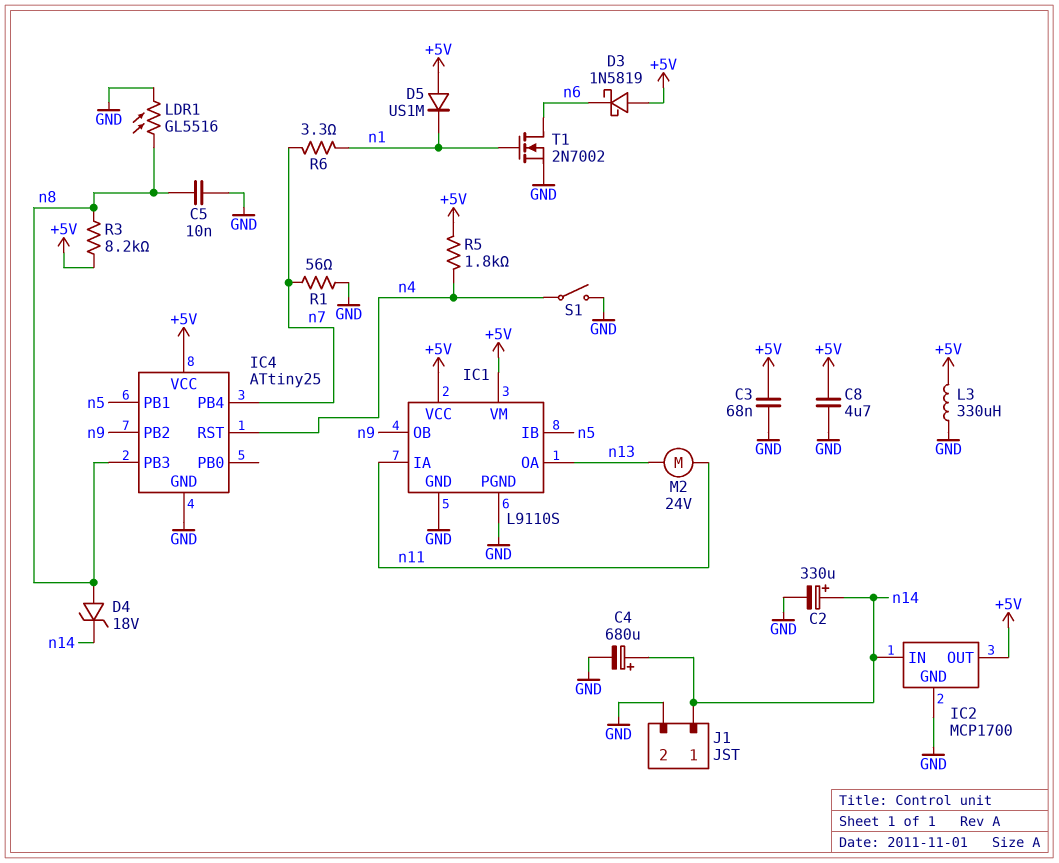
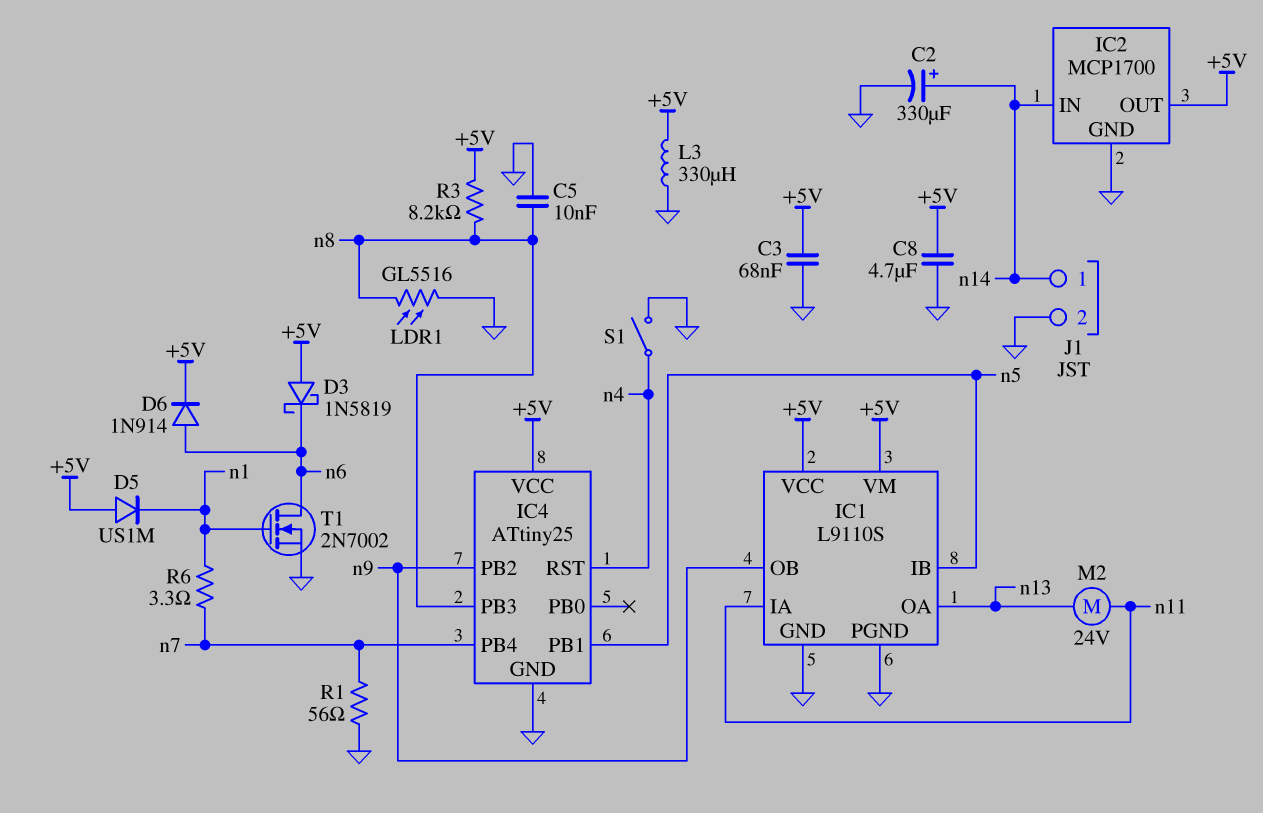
C4: 680uF (plus n14, minus GND) -> none
D4: zener 18V (A n8, K n14) -> none
D6: none -> diode 1N914 (A n6, K +5V)
R5: 1.8k (+5V, n4) -> none

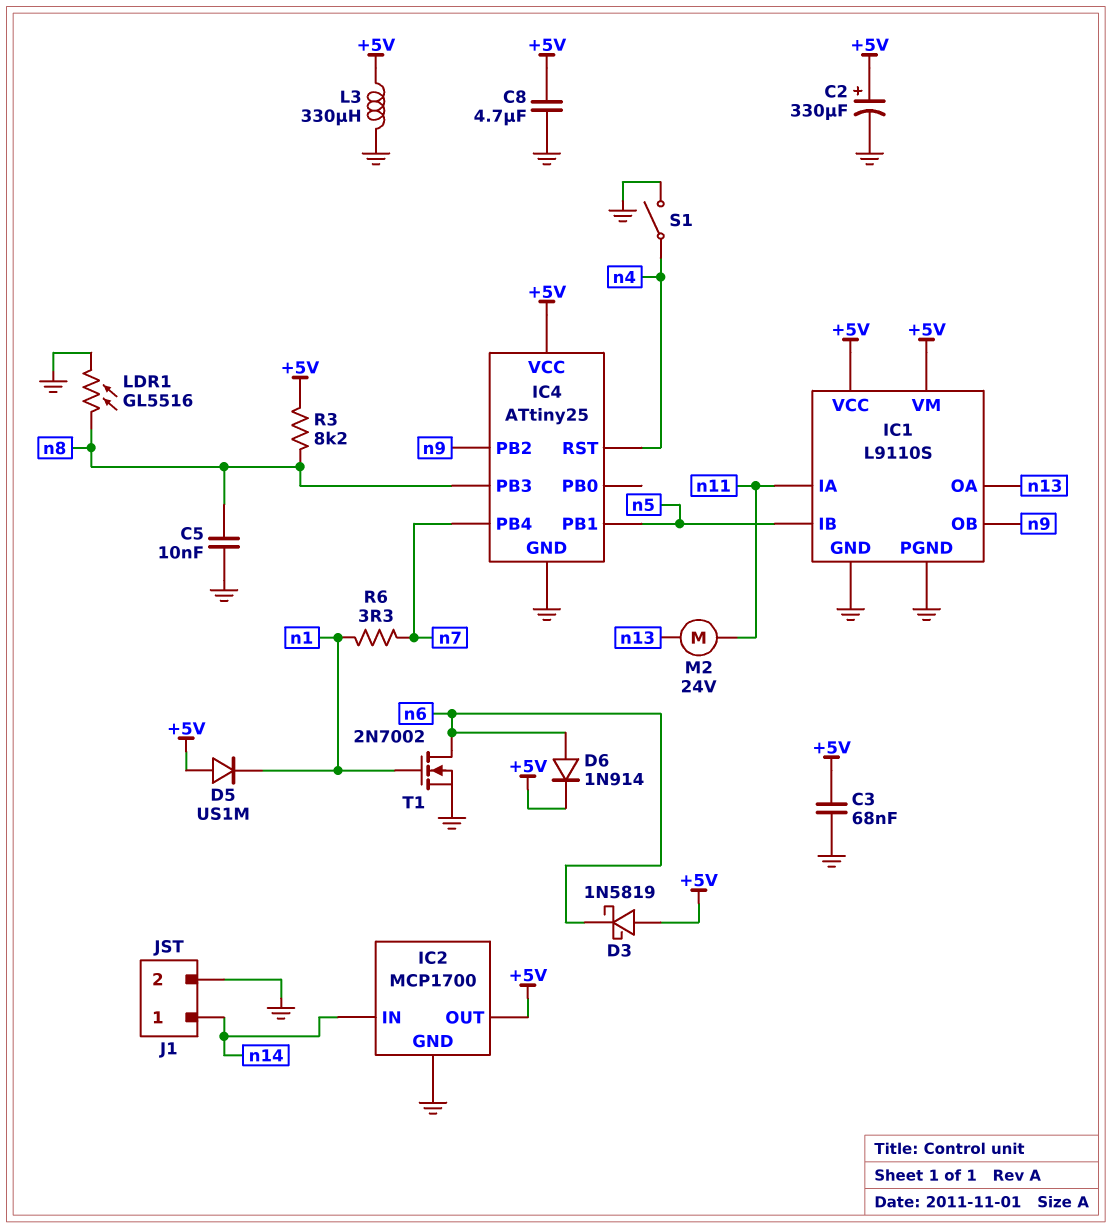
C2: 330uF (plus n14, minus GND) -> 330uF (plus +5V, minus GND)
R1: 56 (GND, n7) -> none

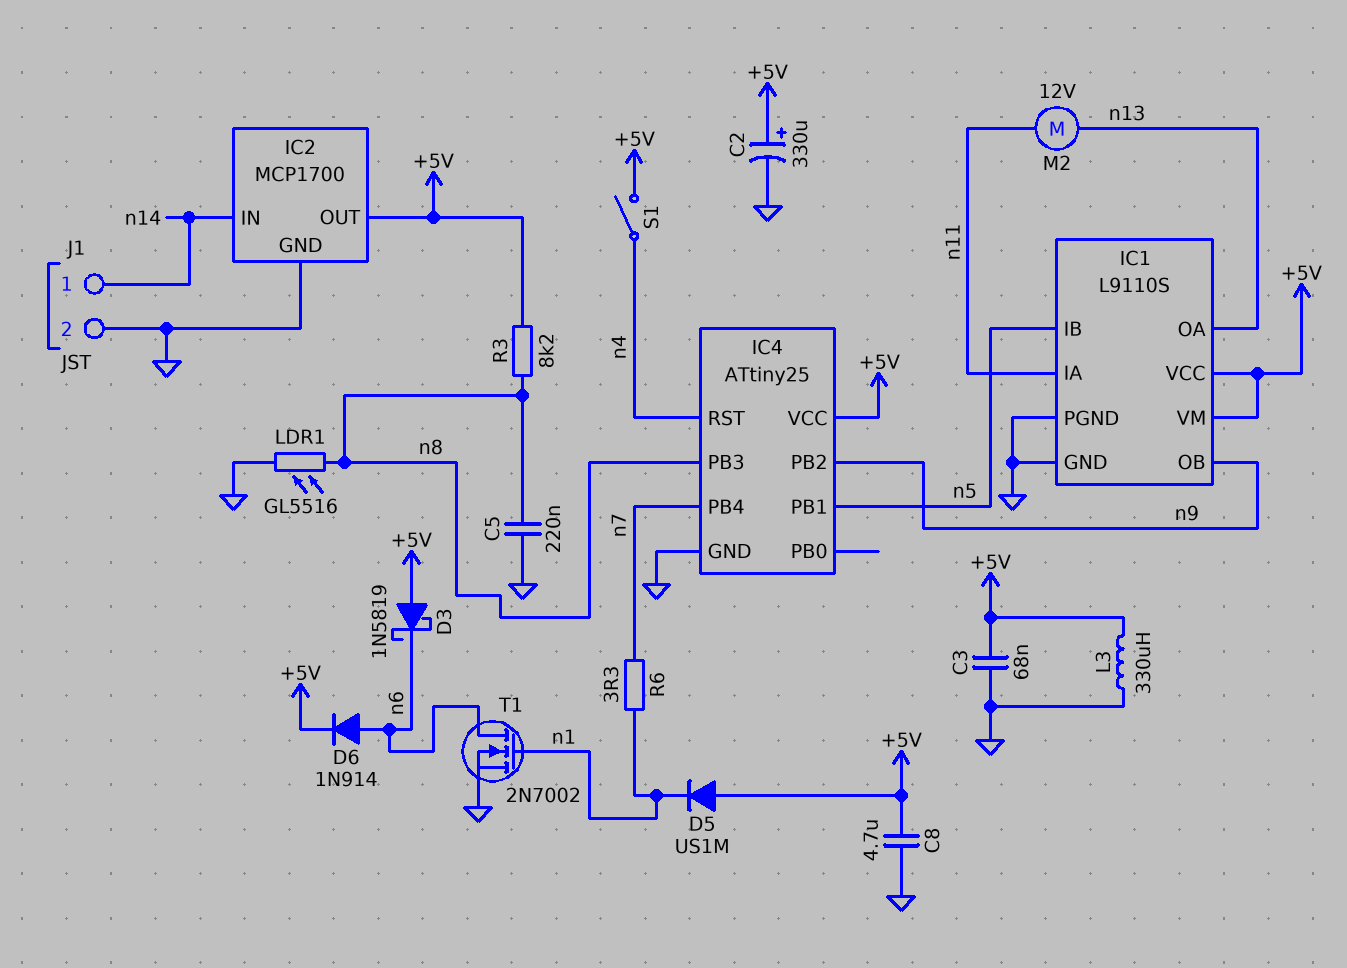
C5: 10nF (GND, n8) -> 220nF (GND, n8)
M2: motor 24V (n11, n13) -> motor 12V (n11, n13)
S1: switch (GND, n4) -> switch (+5V, n4)

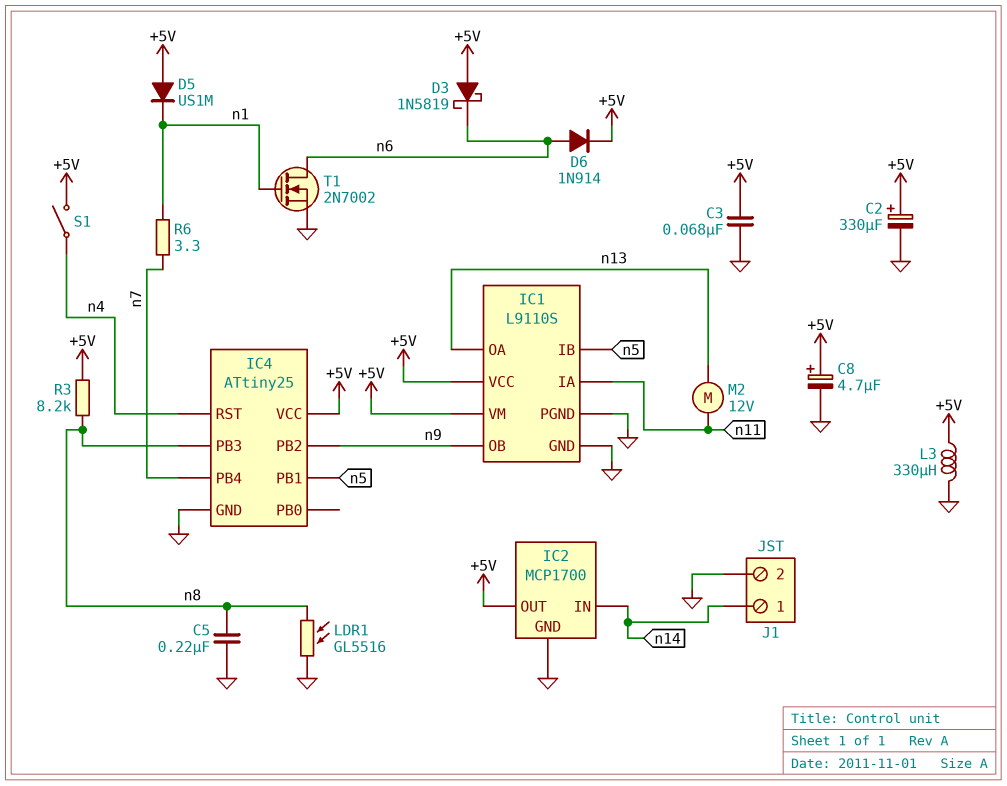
C8: 4.7uF (+5V, GND) -> 4.7uF (plus +5V, minus GND)

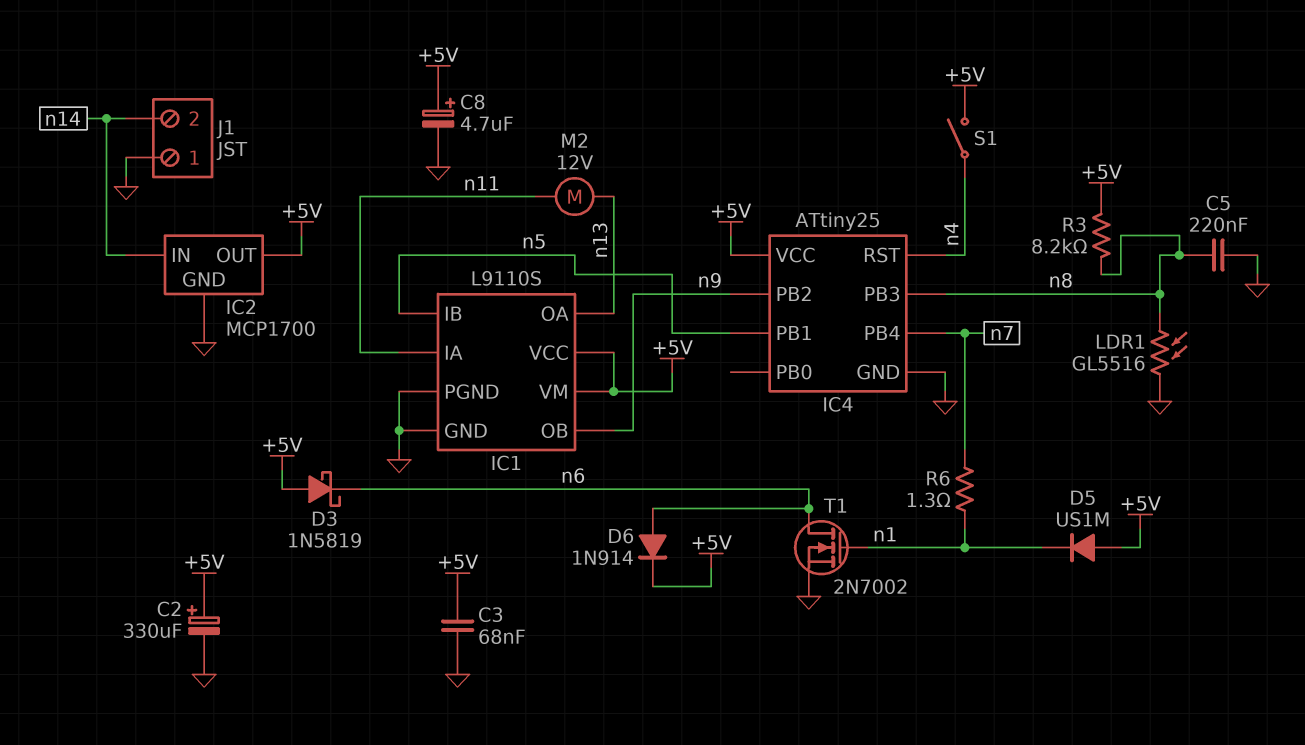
J1 pin 1: n14 -> GND
J1 pin 2: GND -> n14
L3: 330uH (+5V, GND) -> none
R6: 3.3 (n1, n7) -> 1.3 (n1, n7)

